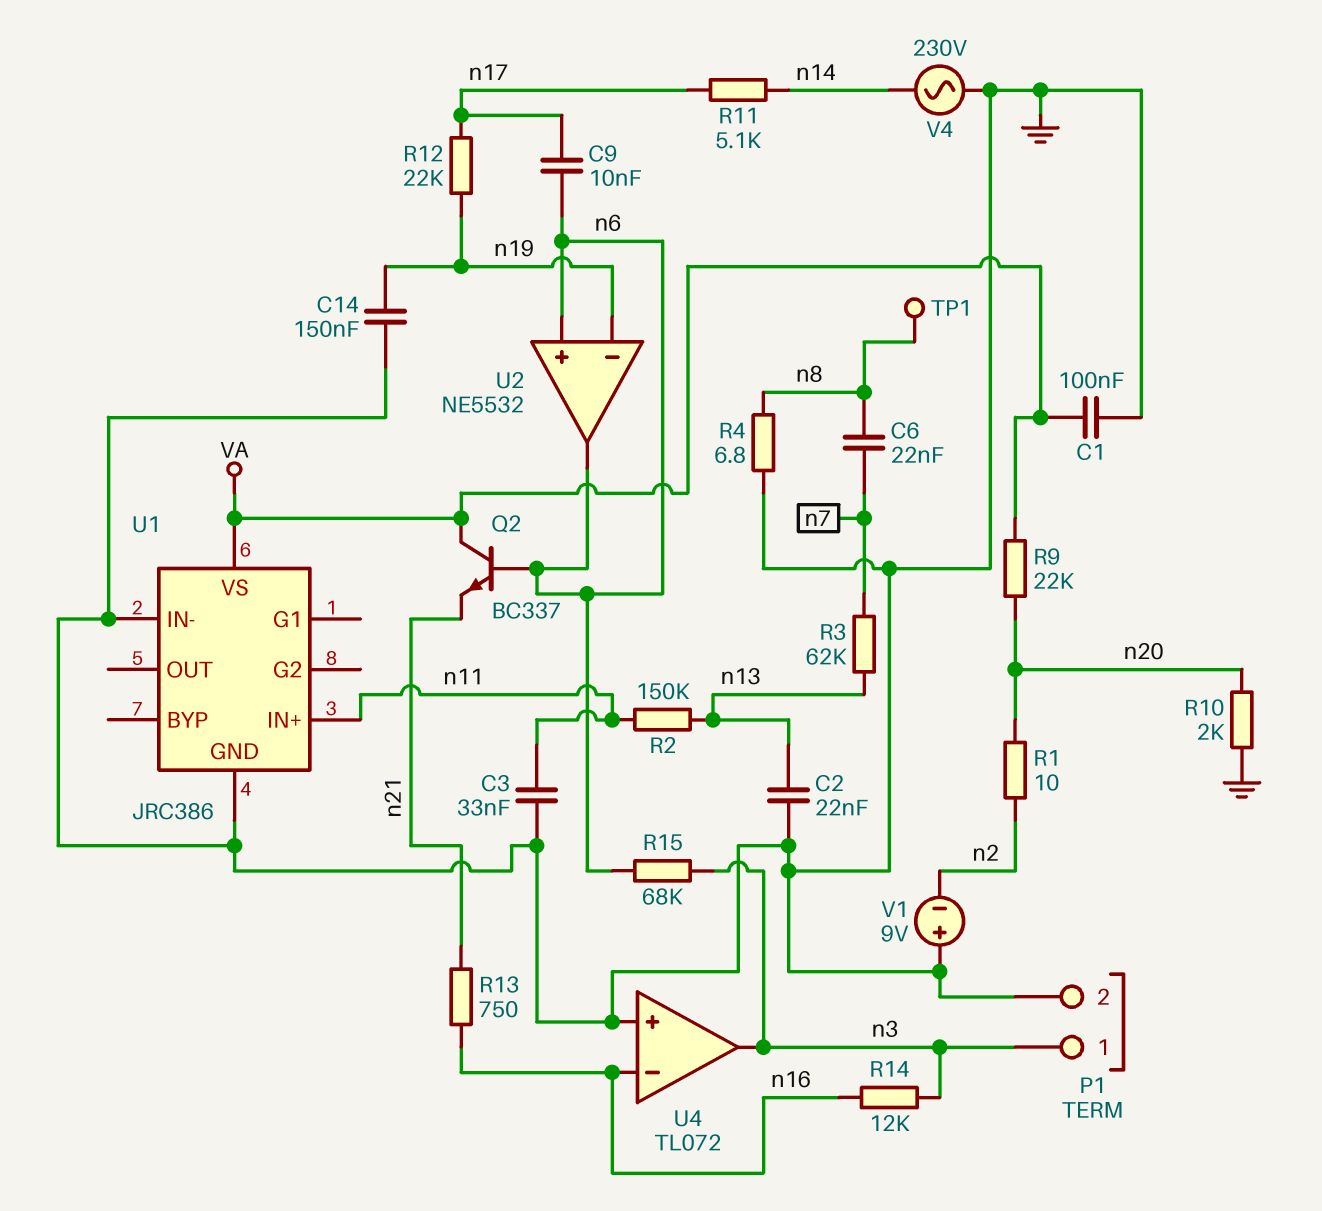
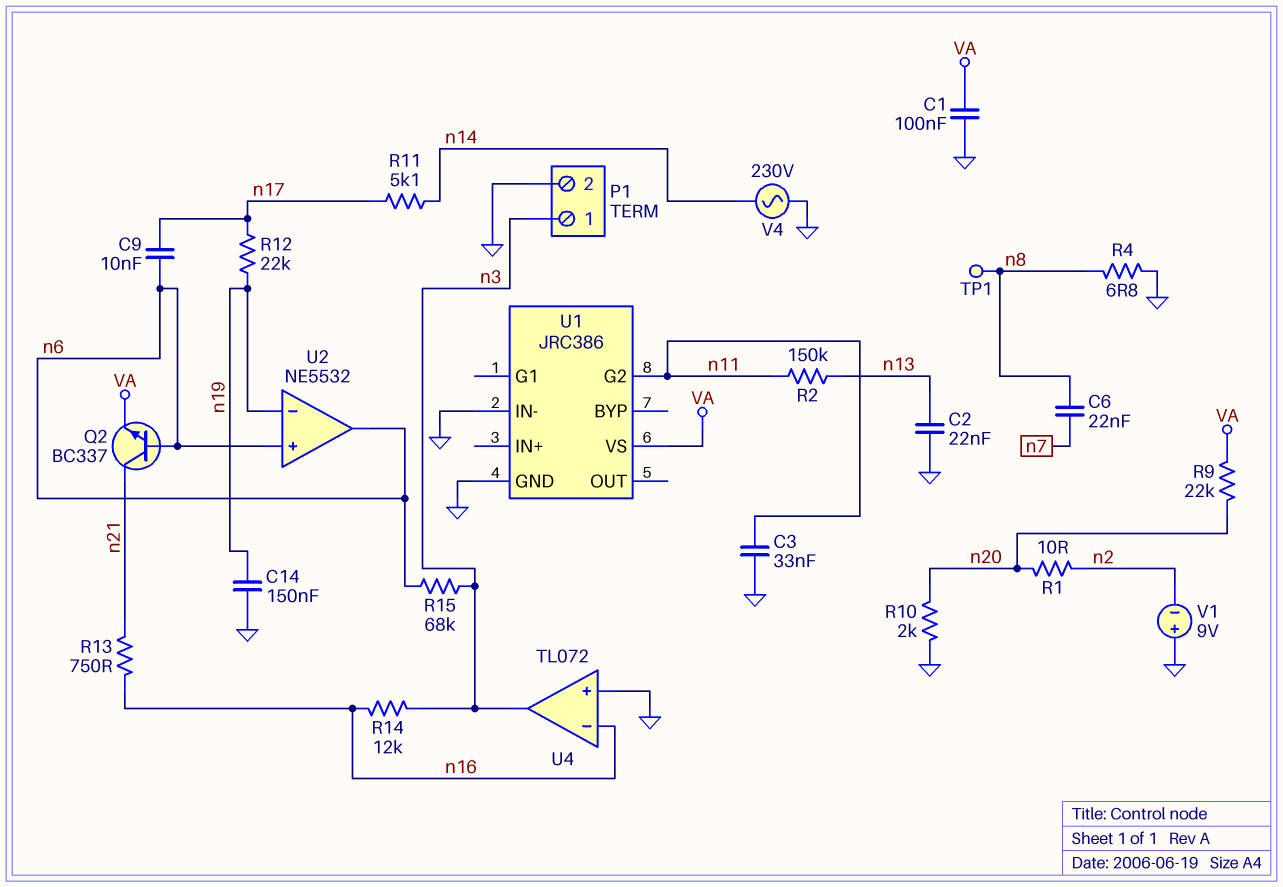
Q2: NPN BC337 (B n6, C VA, E n21) -> NPN BC337 (B n6, C n21, E VA)
R3: 62k (n7, n13) -> none
U1 pin G2: none -> n11
U1 pin IN+: n11 -> none

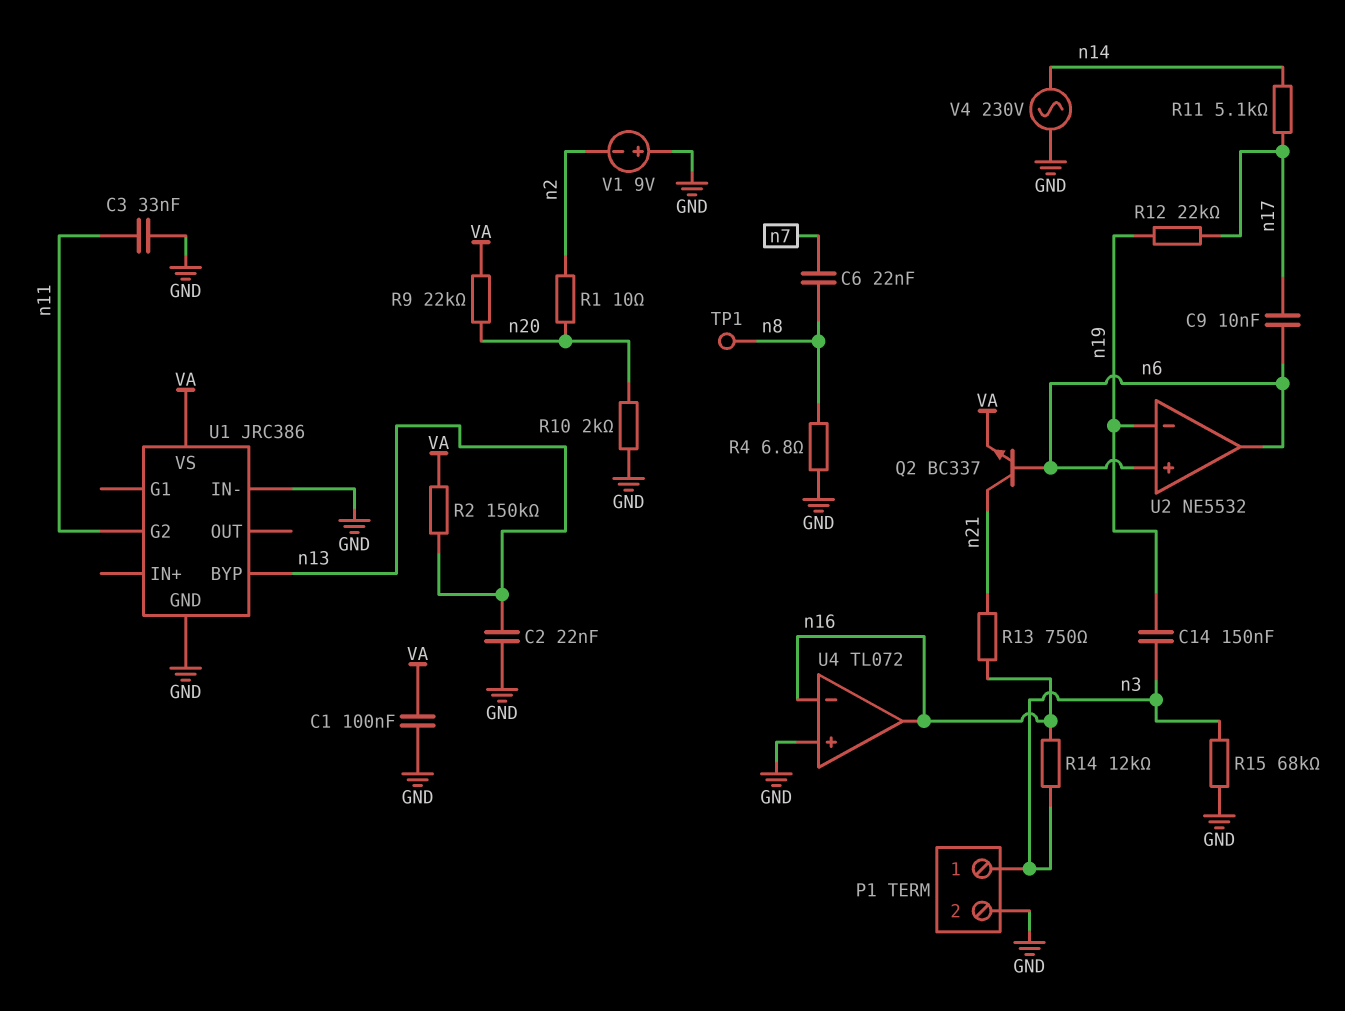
C14: 150nF (GND, n19) -> 150nF (n3, n19)
R2: 150k (n11, n13) -> 150k (VA, n13)
R15: 68k (n3, n6) -> 68k (GND, n3)
U1 pin BYP: none -> n13
U4 pin out: n3 -> n16

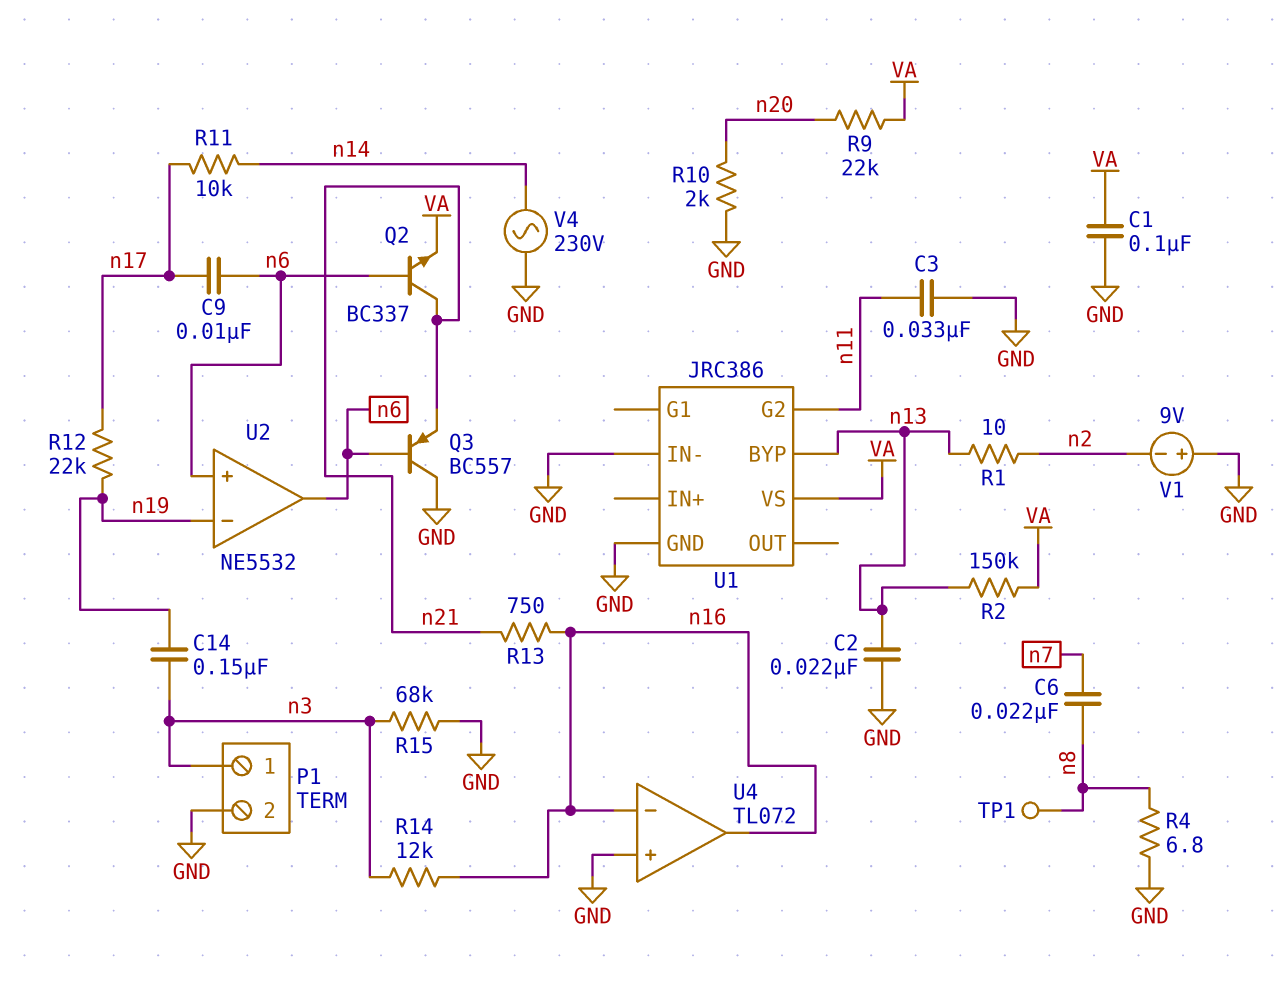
Q3: none -> PNP BC557 (B n6, C GND, E n21)
R1: 10 (n2, n20) -> 10 (n2, n13)
R11: 5.1k (n14, n17) -> 10k (n14, n17)

